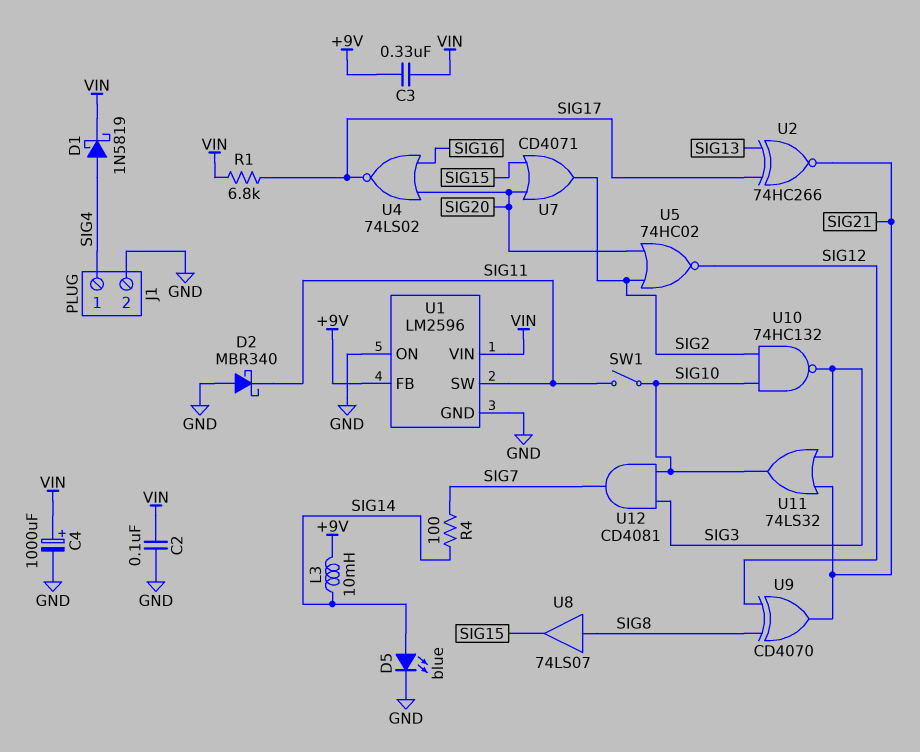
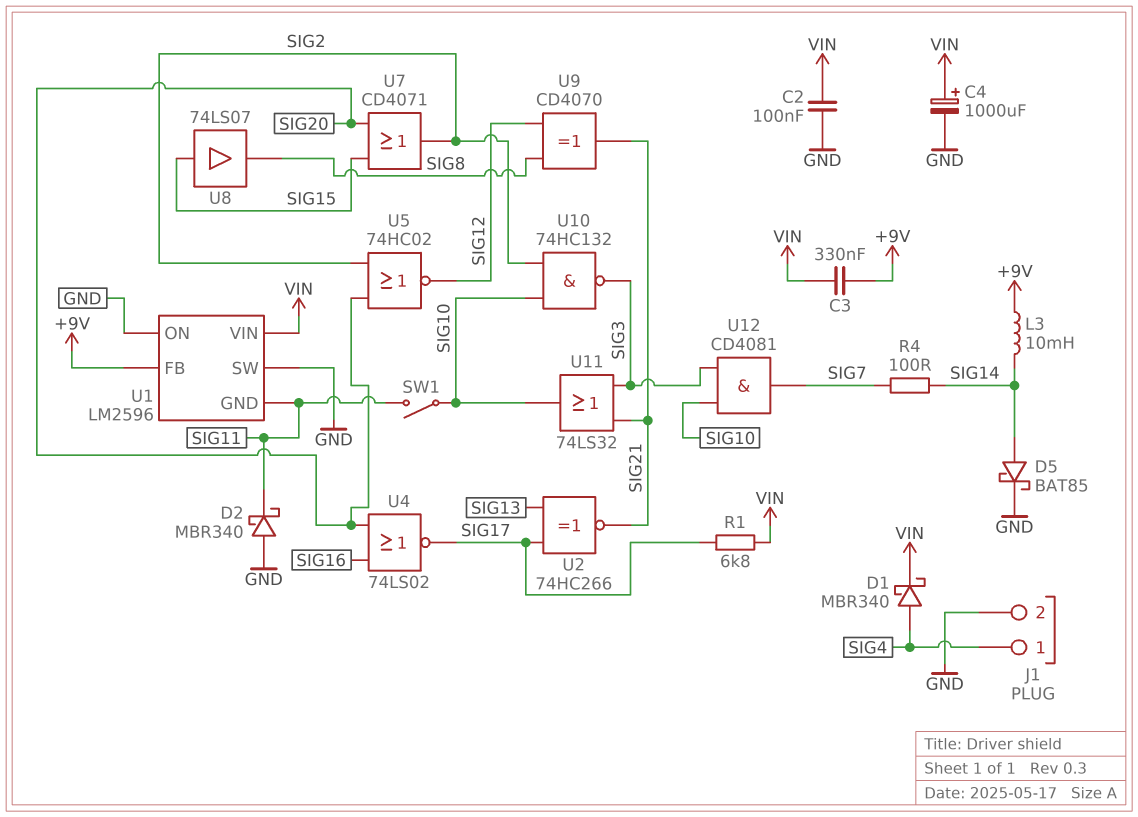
D1: schottky 1N5819 (A SIG4, K VIN) -> schottky MBR340 (A SIG4, K VIN)
D5: LED blue (A SIG14, K GND) -> schottky BAT85 (A SIG14, K GND)
U1 pin GND: GND -> SIG11
U1 pin SW: SIG11 -> GND
U8: buffer 74LS07 (in SIG8, out SIG15) -> buffer 74LS07 (in SIG15, out SIG8)

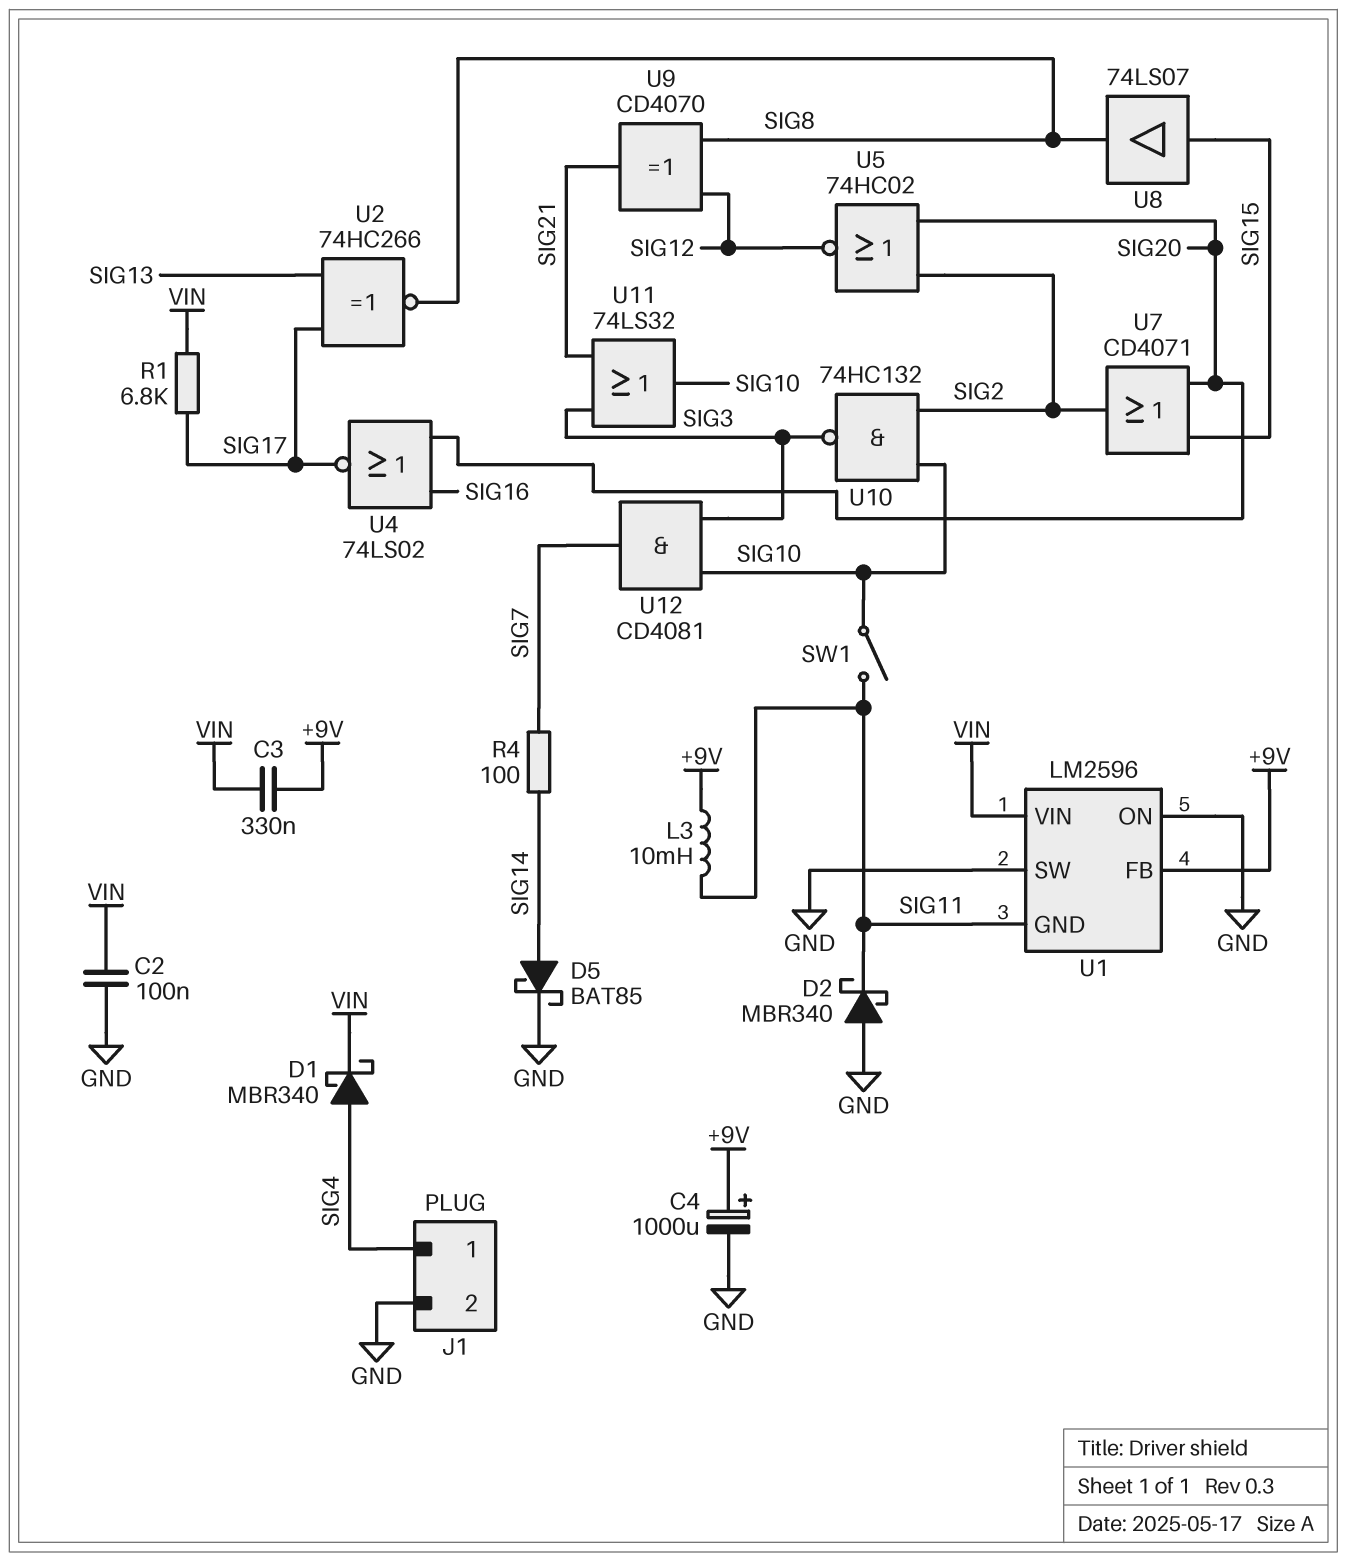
C4: 1000uF (plus VIN, minus GND) -> 1000uF (plus +9V, minus GND)
L3: 10mH (+9V, SIG14) -> 10mH (+9V, SIG11)
U2: XNOR 74HC266 (in SIG13, in SIG17, out SIG21) -> XNOR 74HC266 (in SIG13, in SIG17, out SIG8)

